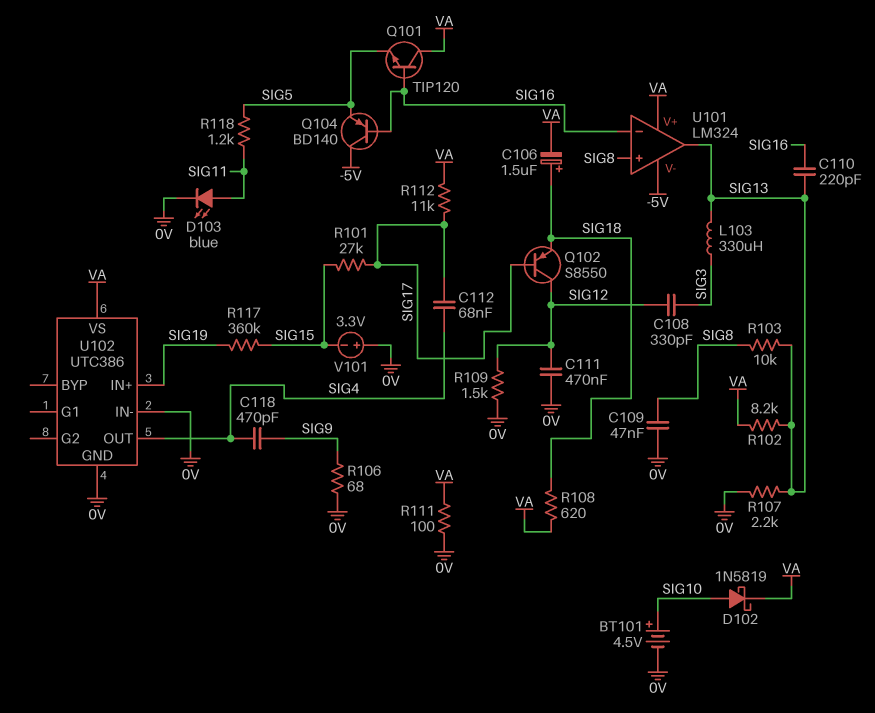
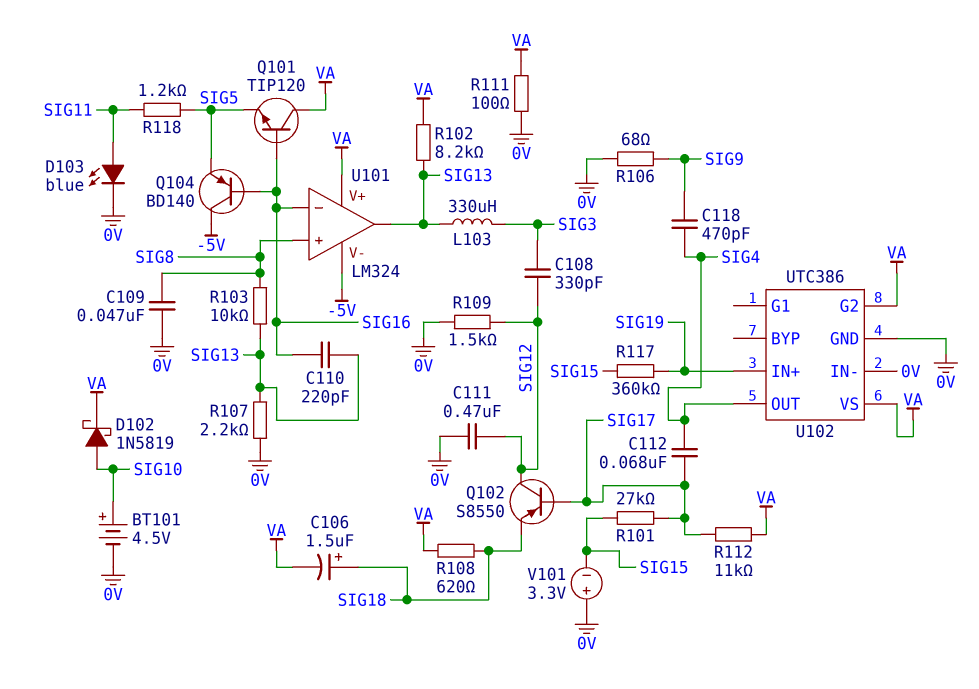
U102 pin G2: none -> VA

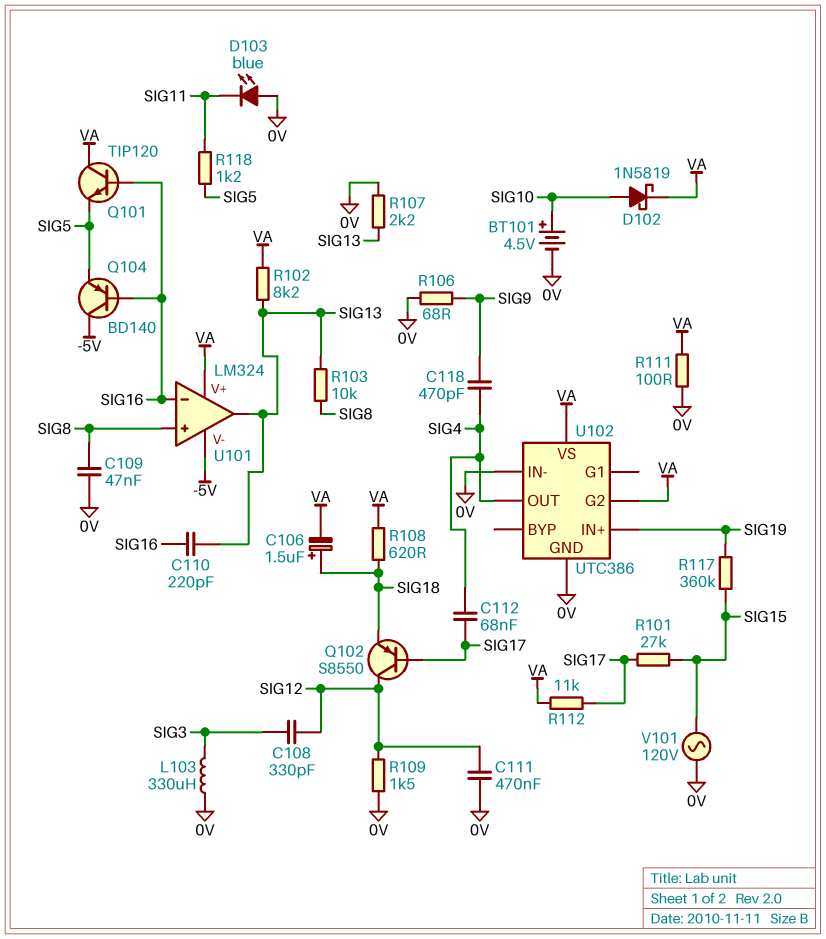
D103: LED blue (A SIG11, K 0V) -> LED blue (A 0V, K SIG11)
L103: 330uH (SIG3, SIG13) -> 330uH (0V, SIG3)
V101: 3.3V (plus 0V, minus SIG15) -> AC 120V (0V, SIG15)

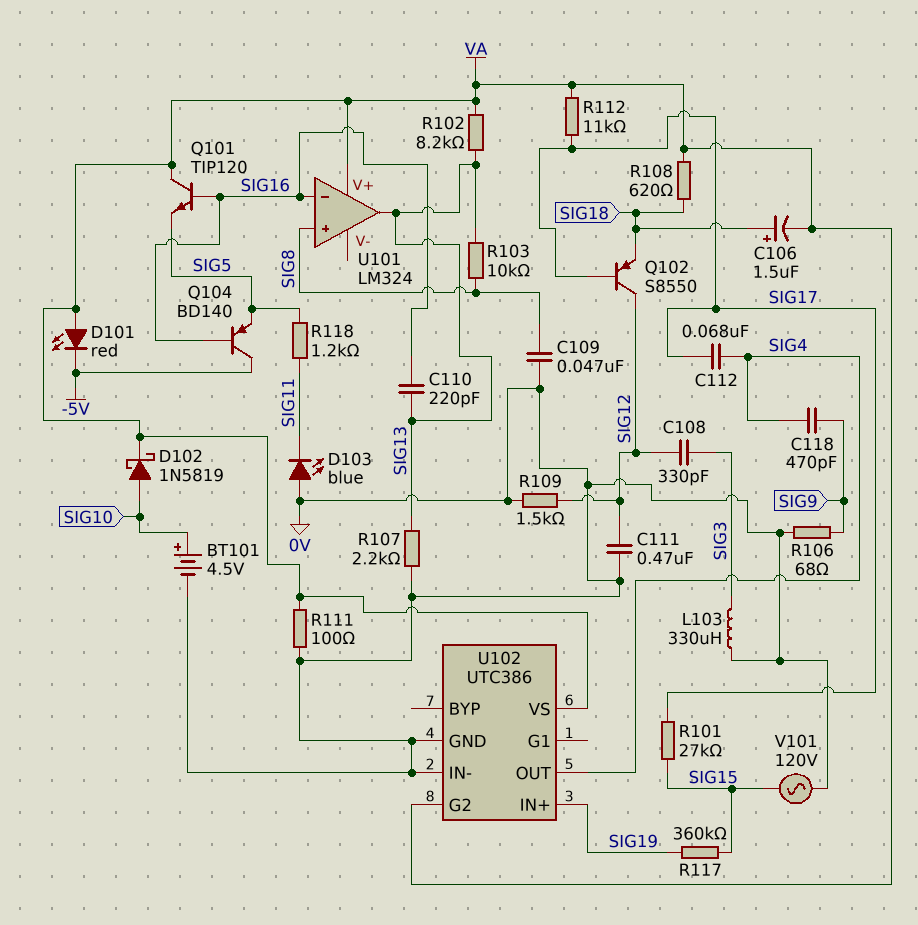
D101: none -> LED red (A VA, K -5V)
U101 pin V-: -5V -> none

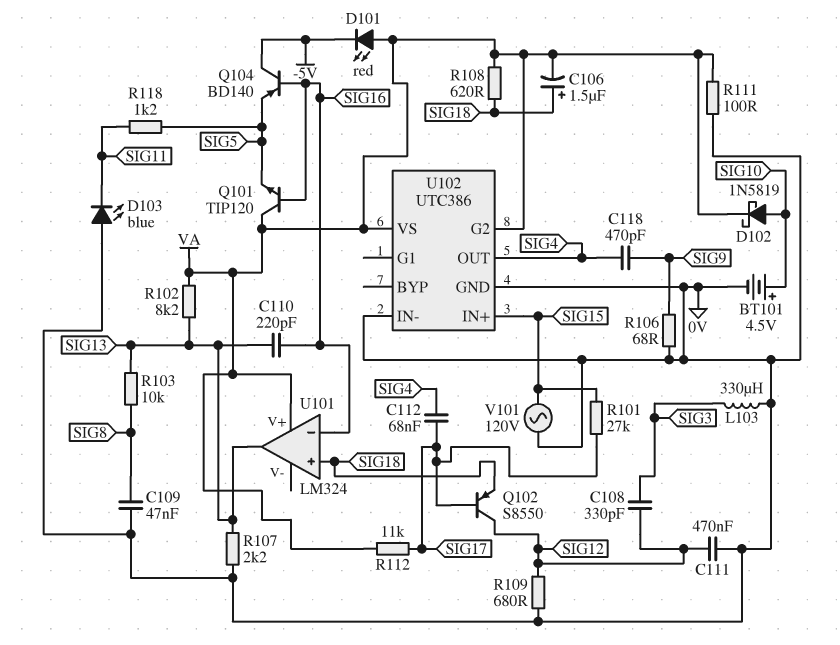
R109: 1.5k (0V, SIG12) -> 680 (0V, SIG12)
R117: 360k (SIG15, SIG19) -> none
U101 pin in+: SIG8 -> SIG18
U102 pin IN+: SIG19 -> SIG15

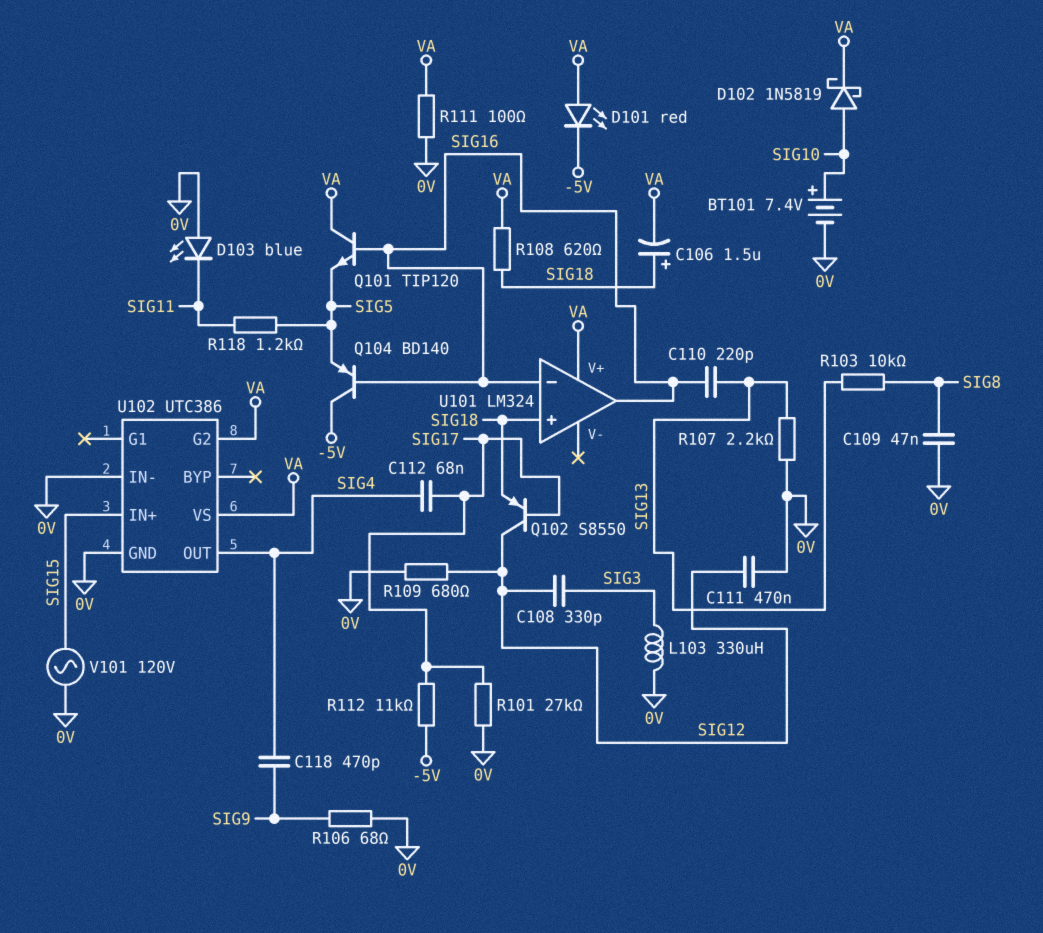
BT101: 4.5V (plus SIG10, minus 0V) -> 7.4V (plus SIG10, minus 0V)
R101: 27k (SIG15, SIG17) -> 27k (0V, SIG17)
R102: 8.2k (SIG13, VA) -> none
R112: 11k (SIG17, VA) -> 11k (-5V, SIG17)
U101 pin out: SIG13 -> SIG16

